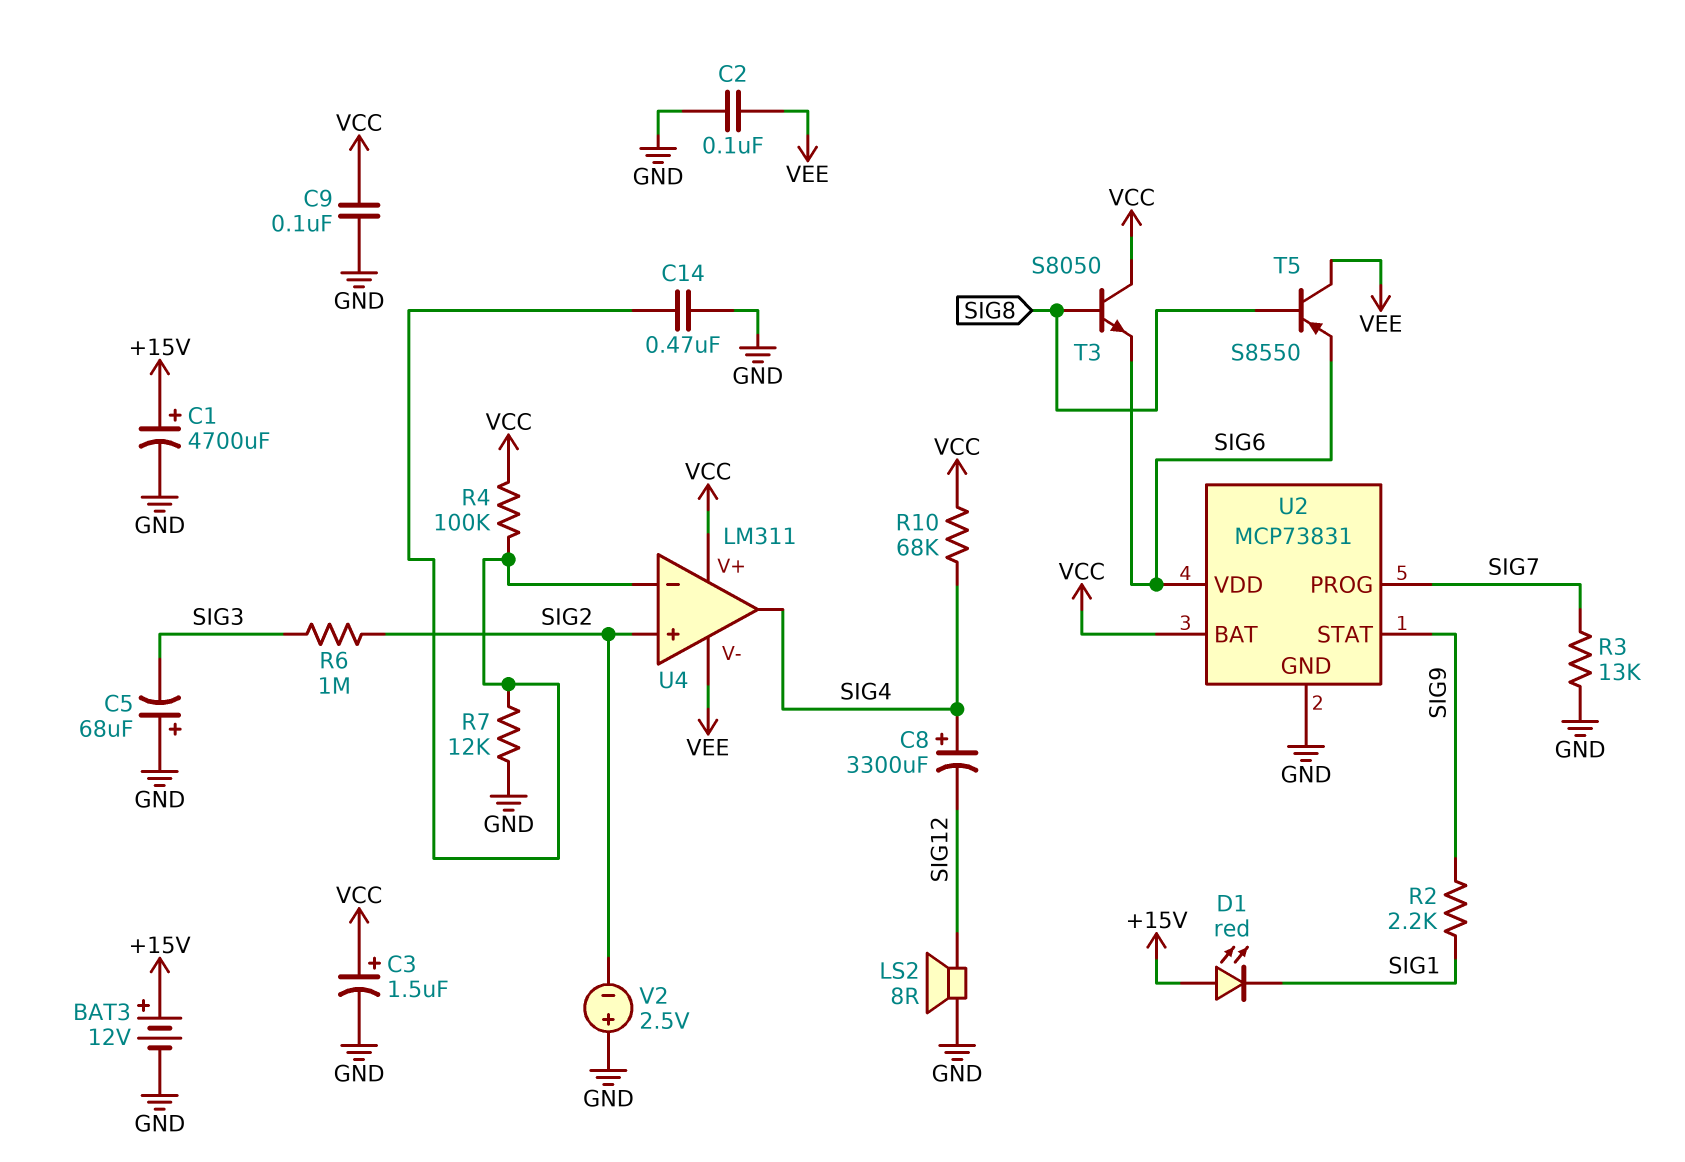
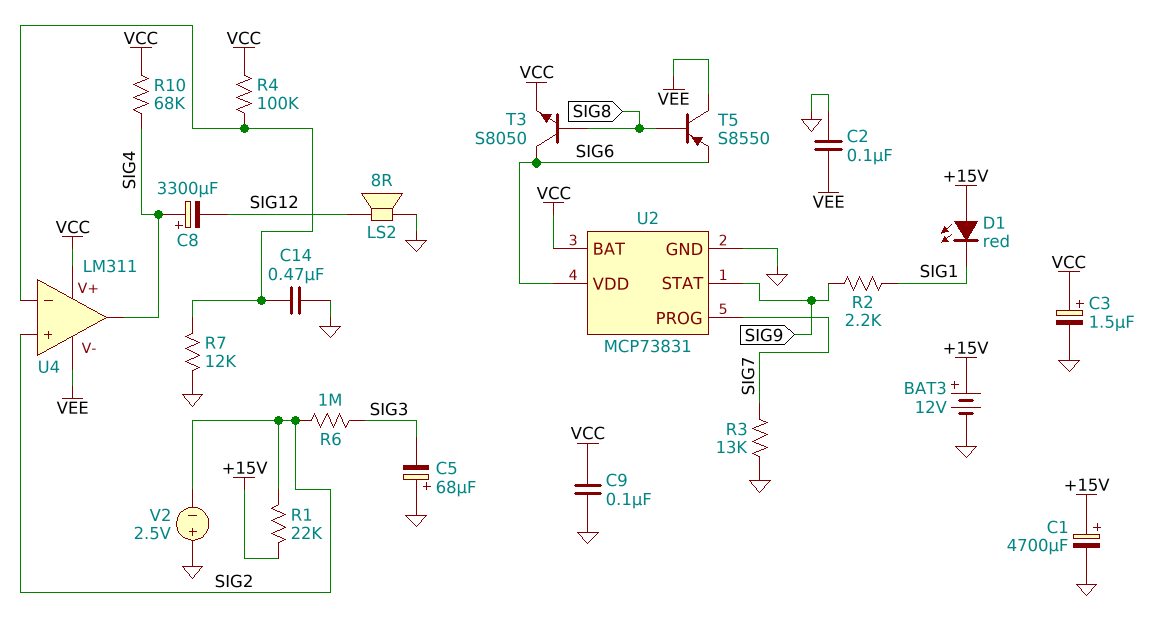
R1: none -> 22k (+15V, SIG2)
T3: NPN S8050 (B SIG8, C VCC, E SIG6) -> NPN S8050 (B SIG8, C SIG6, E VCC)

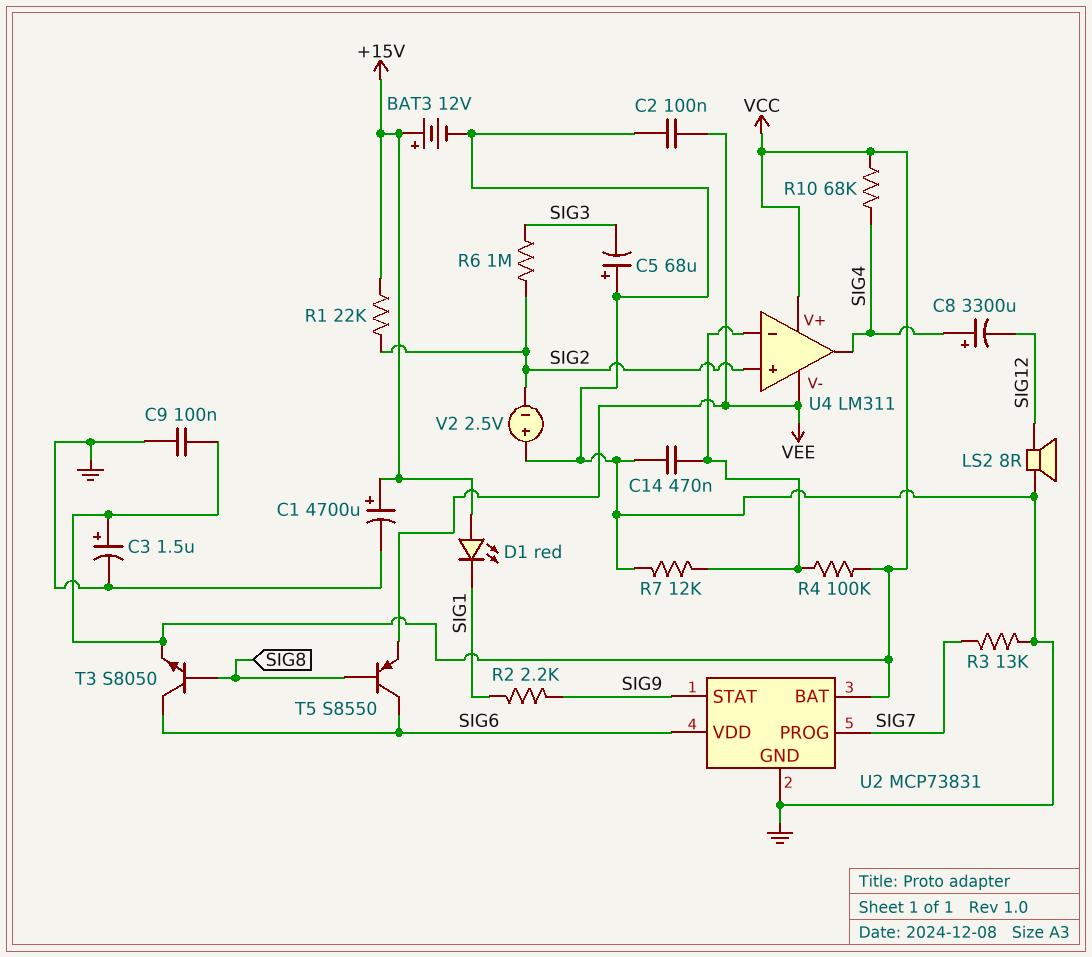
T5: PNP S8550 (B SIG8, C VEE, E SIG6) -> PNP S8550 (B SIG8, C SIG6, E VEE)

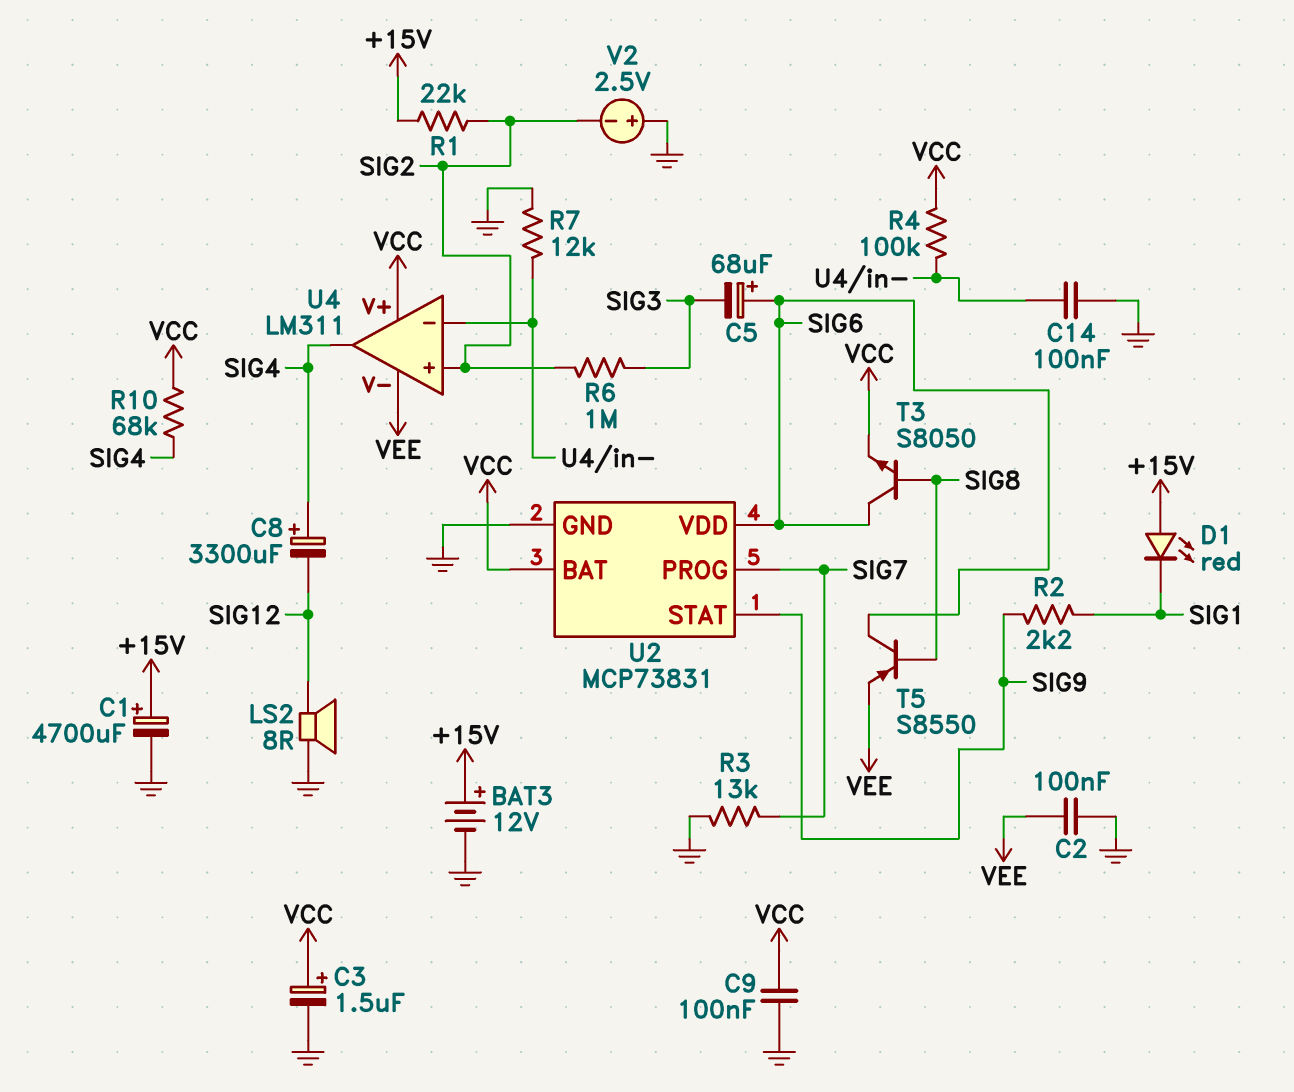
C5: 68uF (plus GND, minus SIG3) -> 68uF (plus SIG6, minus SIG3)
C14: 470nF (GND, U4/in-) -> 100nF (GND, U4/in-)

